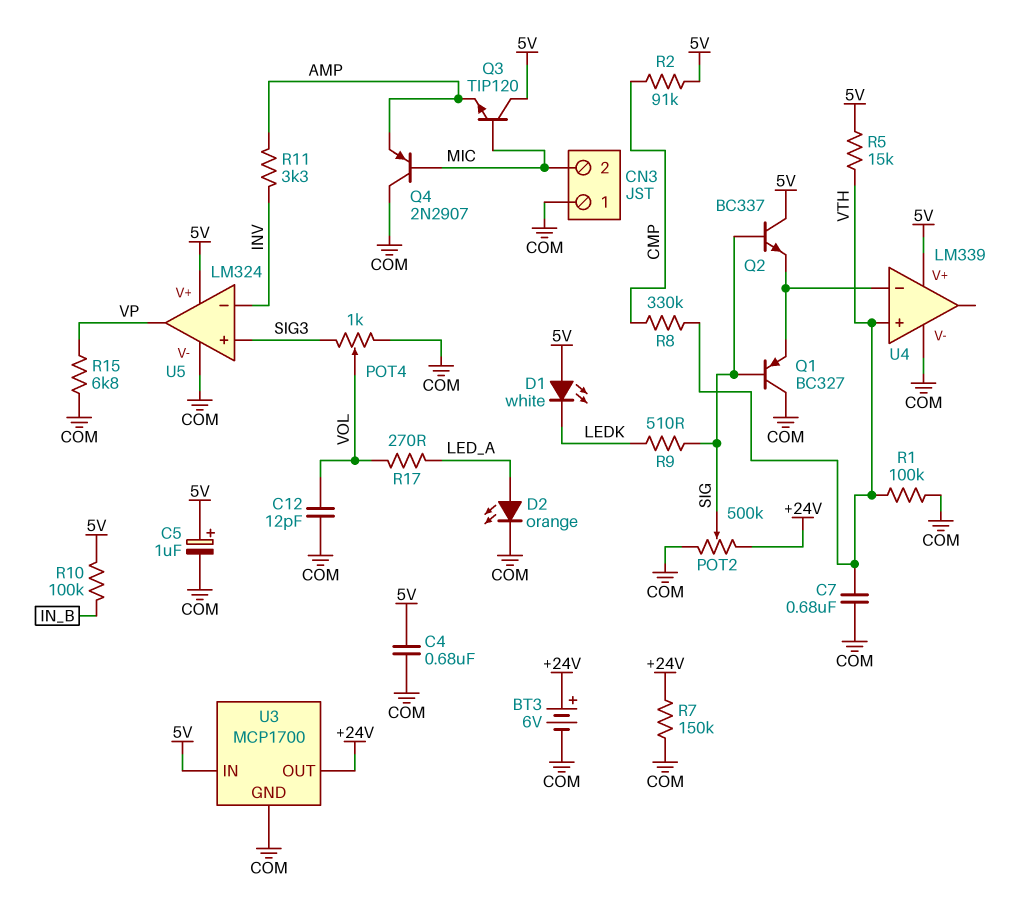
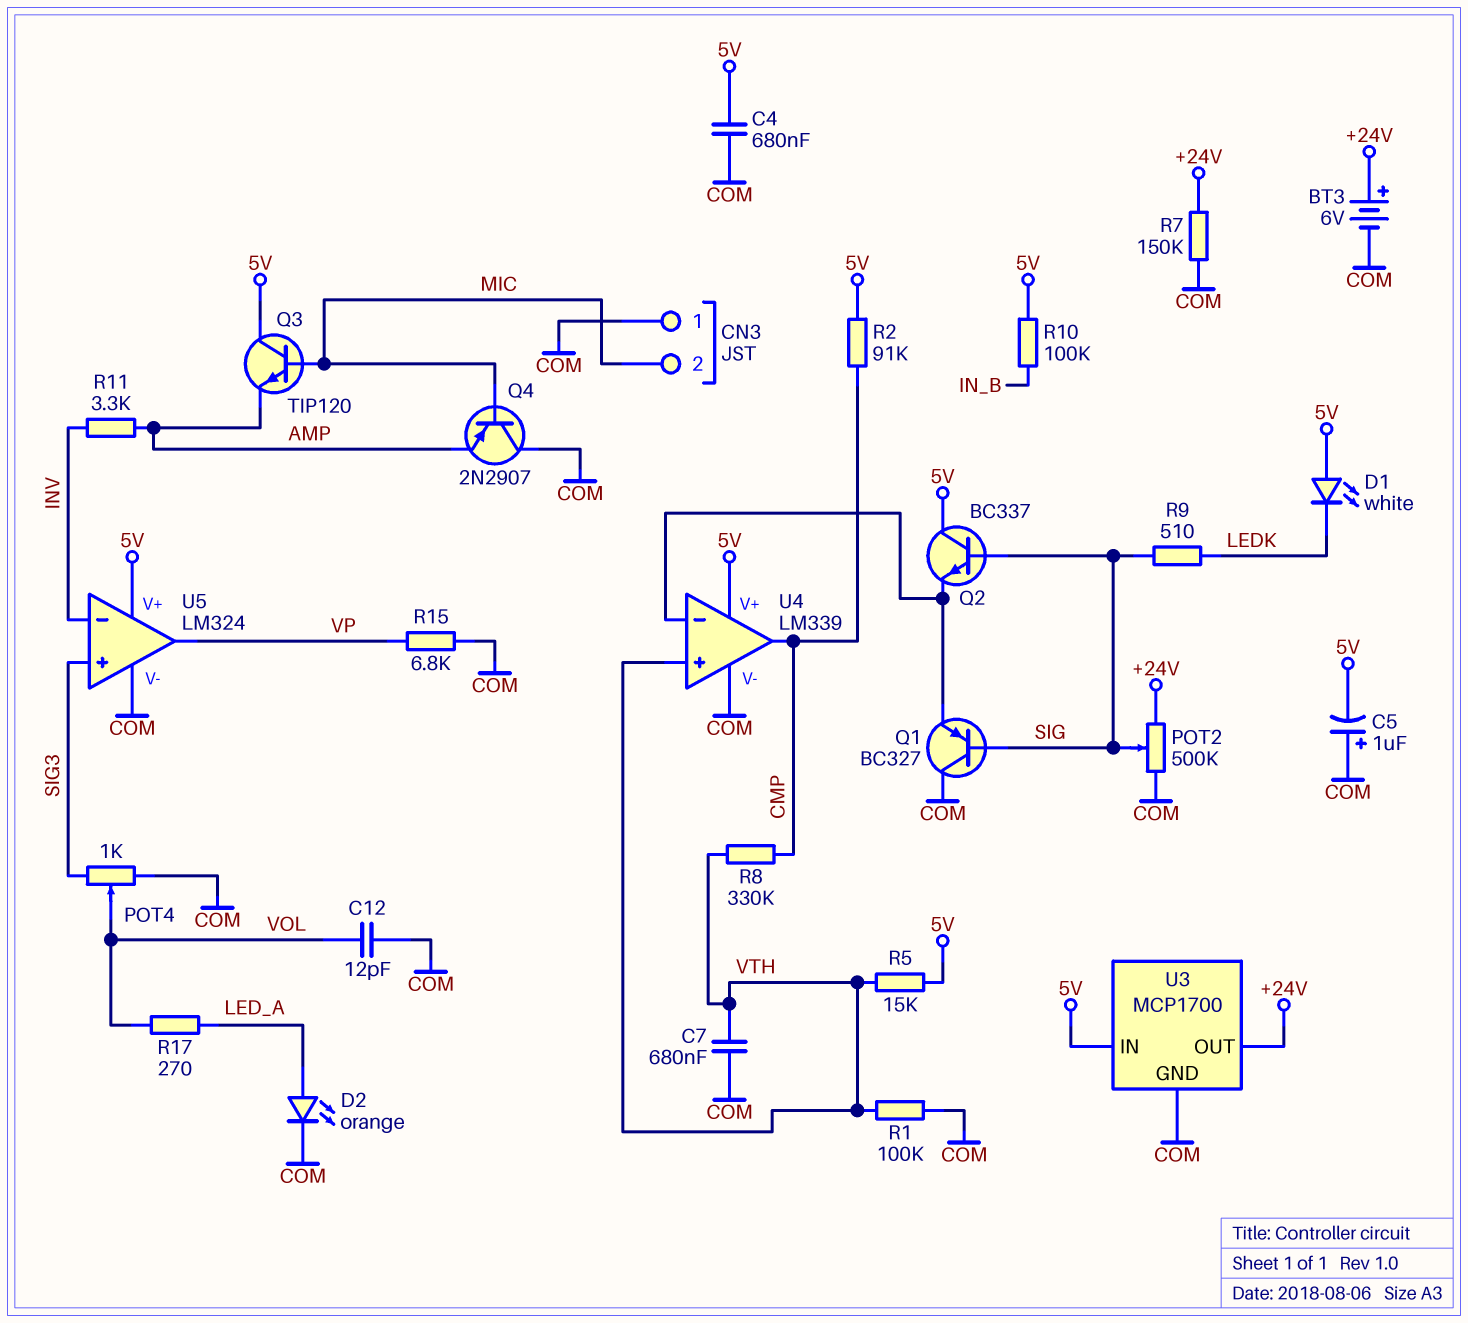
C5: 1uF (plus 5V, minus COM) -> 1uF (plus COM, minus 5V)
U4 pin out: none -> CMP

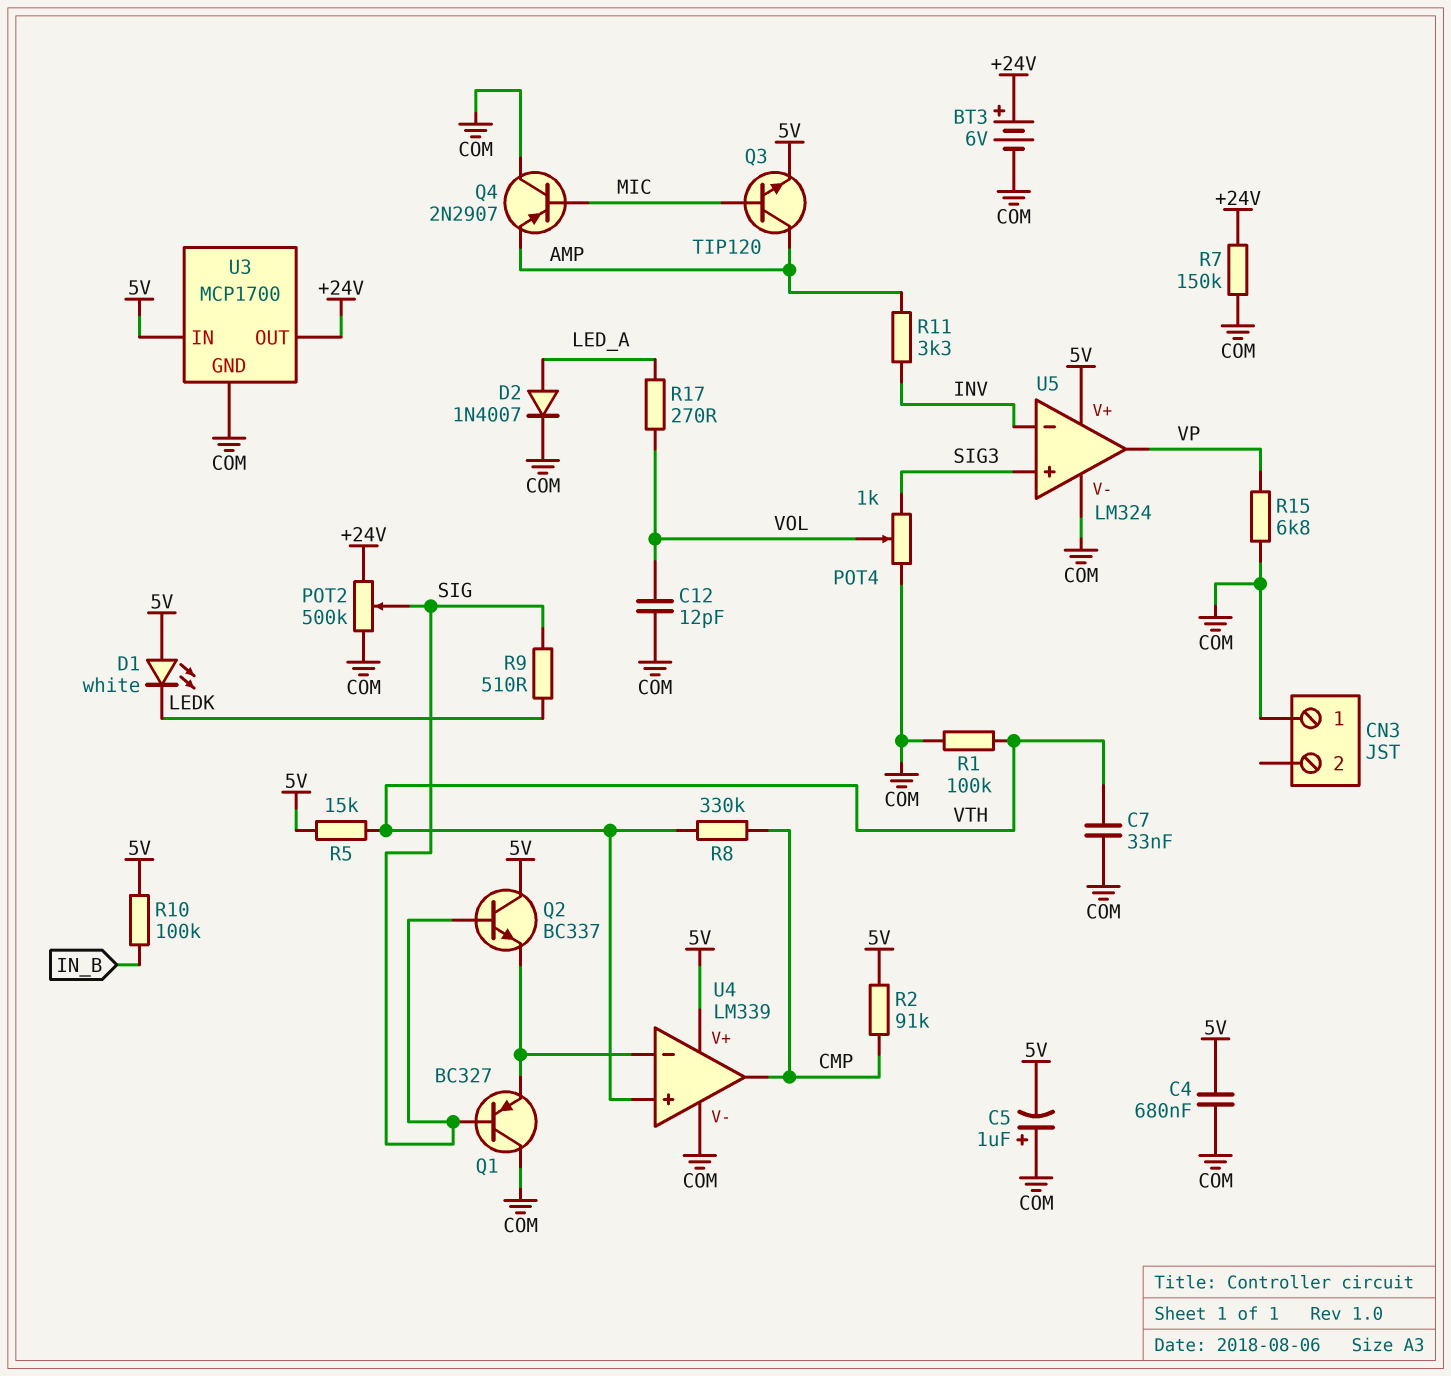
C7: 680nF (COM, VTH) -> 33nF (COM, VTH)
CN3 pin 2: MIC -> none
D2: LED orange (A LED_A, K COM) -> diode 1N4007 (A LED_A, K COM)
Q3: NPN TIP120 (B MIC, C 5V, E AMP) -> NPN TIP120 (B MIC, C AMP, E 5V)

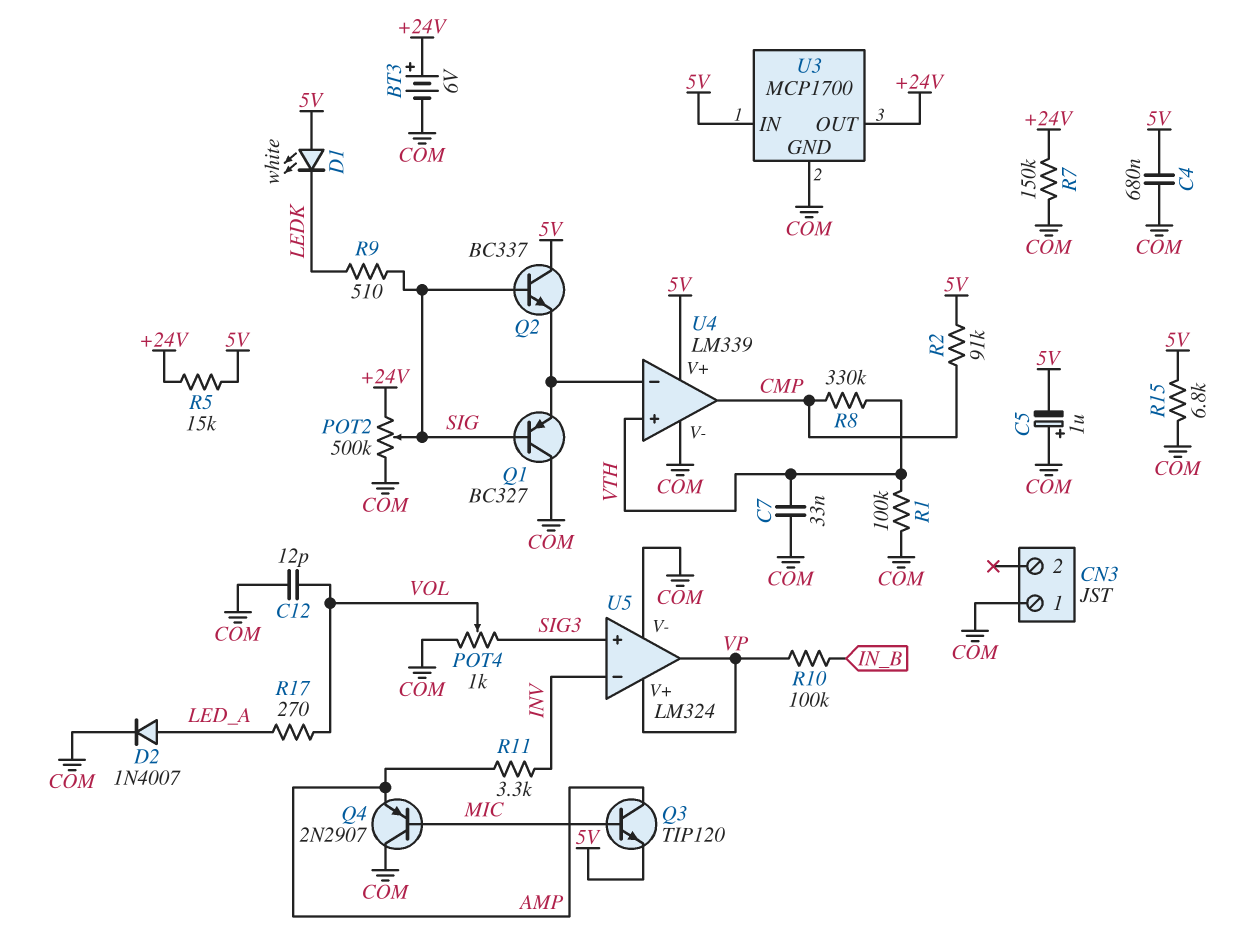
R5: 15k (5V, VTH) -> 15k (+24V, 5V)
R10: 100k (5V, IN_B) -> 100k (IN_B, VP)
R15: 6.8k (COM, VP) -> 6.8k (5V, COM)
U5 pin V+: 5V -> VP

